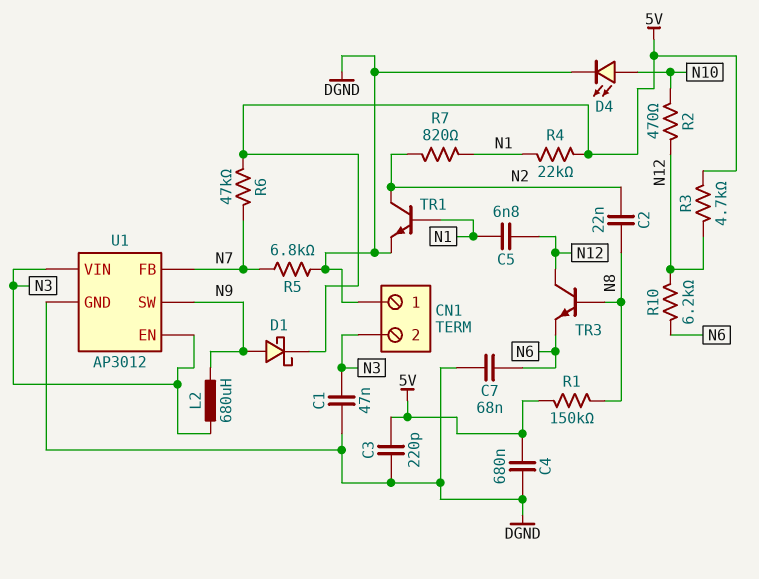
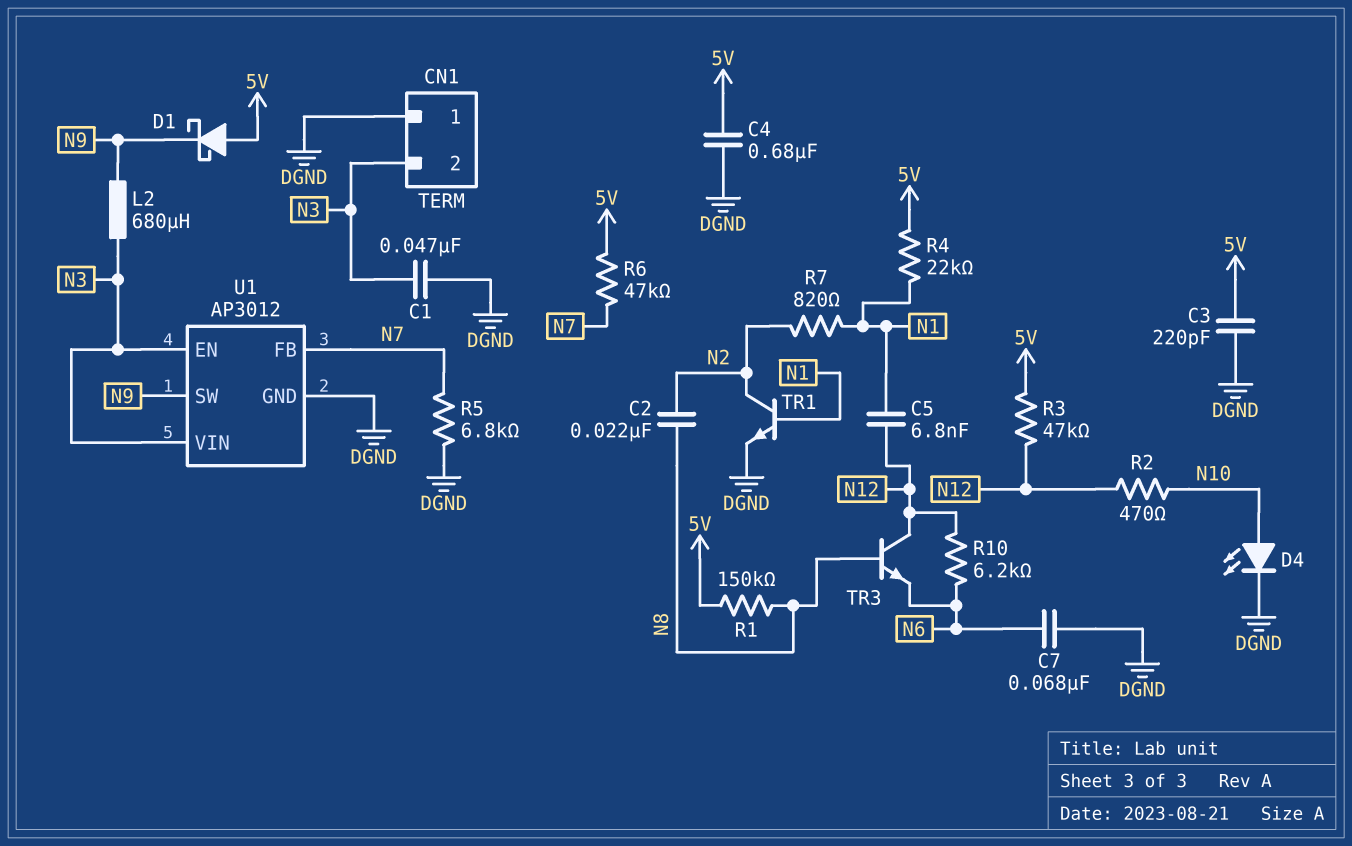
D1: schottky (A N9, K 5V) -> schottky (A 5V, K N9)
R3: 4.7k (5V, N12) -> 47k (5V, N12)

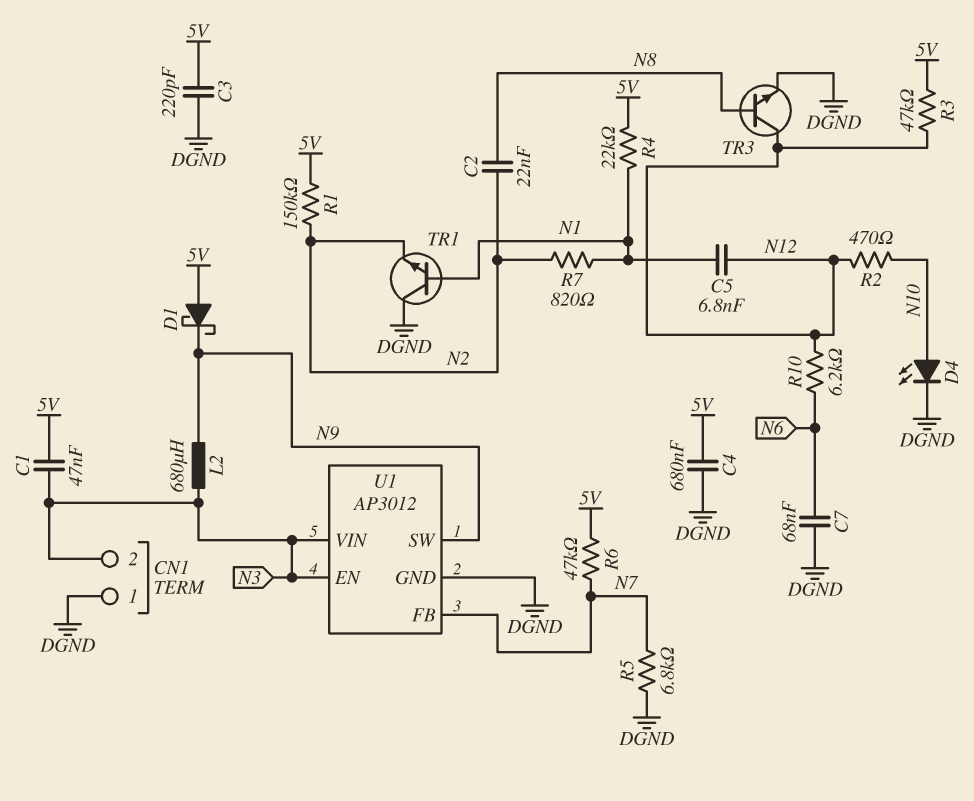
C1: 47nF (DGND, N3) -> 47nF (5V, N3)
R1: 150k (5V, N8) -> 150k (5V, N2)
TR1: NPN (B N1, C N2, E DGND) -> NPN (B N1, C DGND, E N2)
TR3: NPN (B N8, C N12, E N6) -> NPN (B N8, C N12, E DGND)

